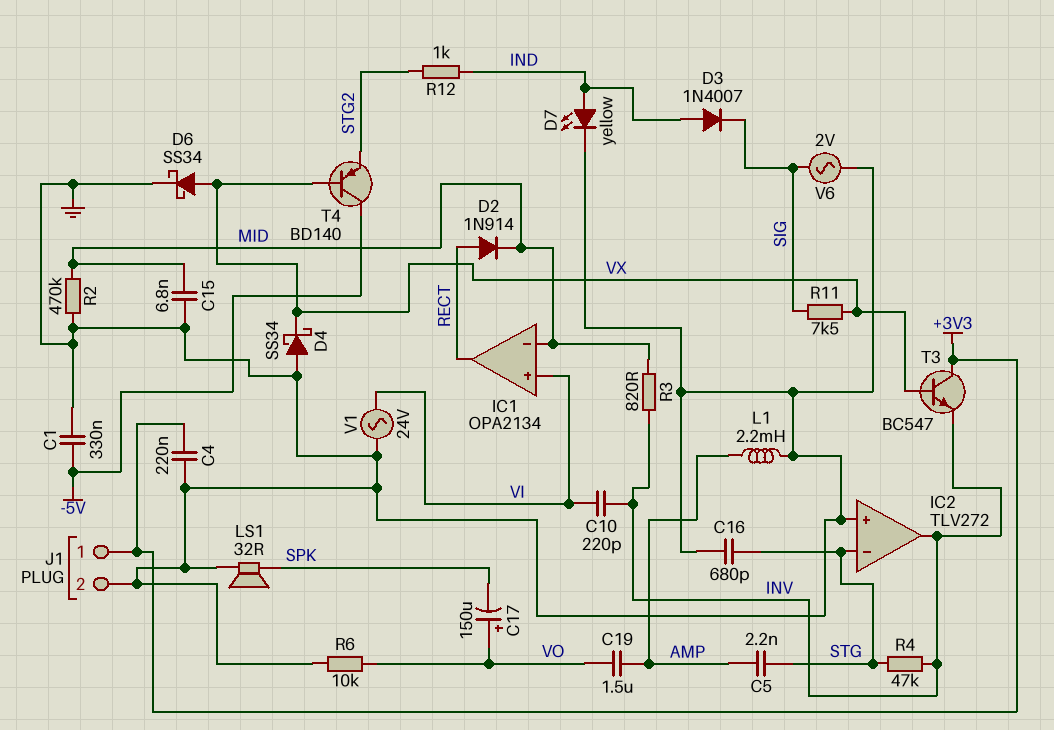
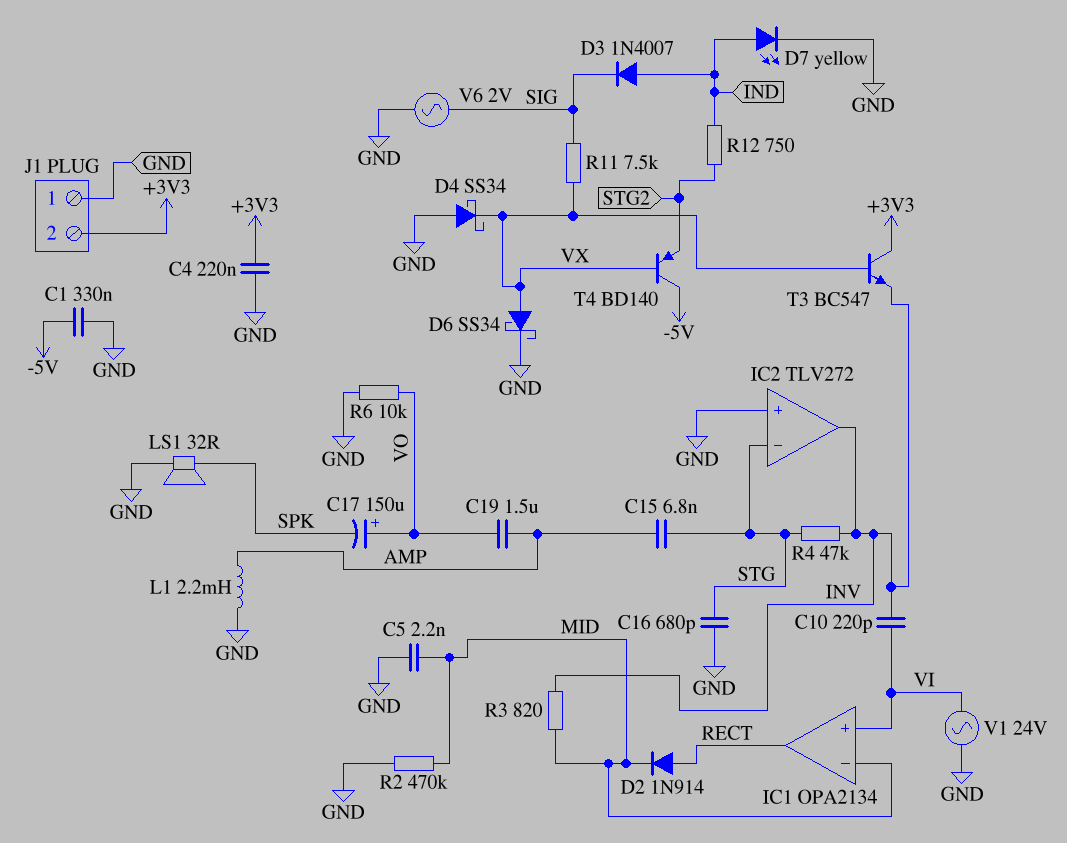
C5: 2.2nF (AMP, STG) -> 2.2nF (GND, MID)
C15: 6.8nF (GND, MID) -> 6.8nF (AMP, STG)
J1 pin 1: +3V3 -> GND
J1 pin 2: GND -> +3V3
R12: 1k (IND, STG2) -> 750 (IND, STG2)

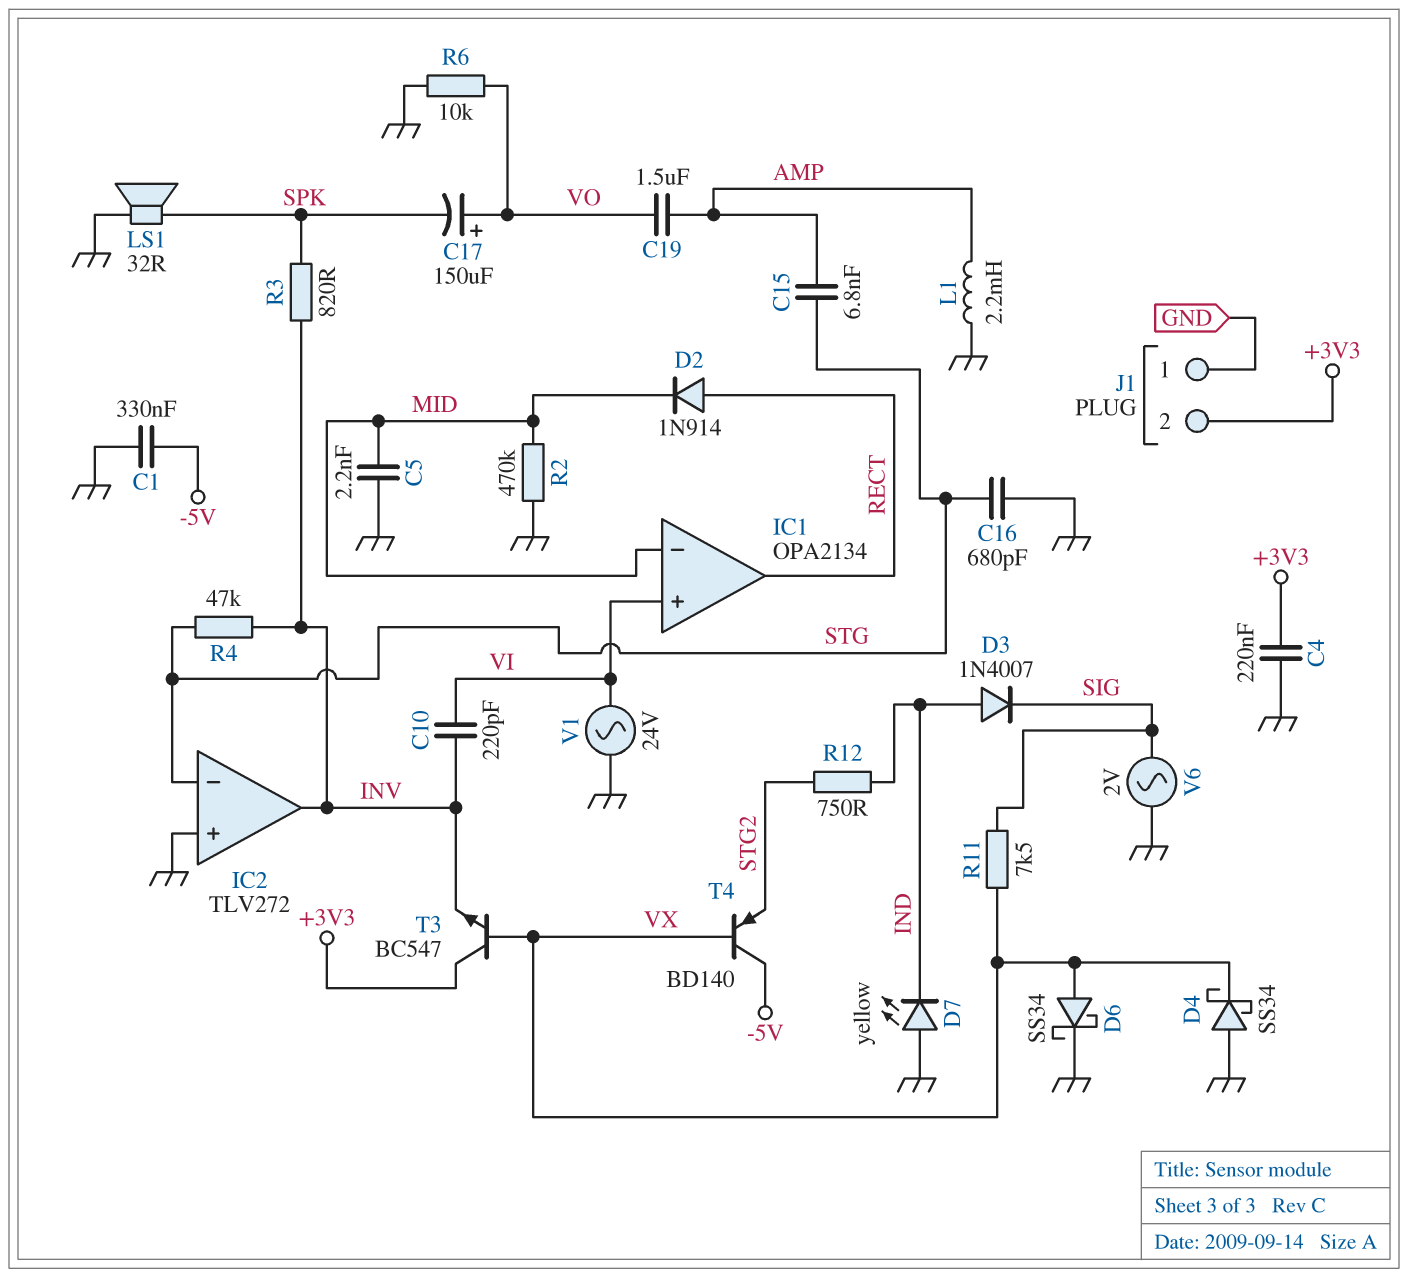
D7: LED yellow (A IND, K GND) -> LED yellow (A GND, K IND)
R3: 820 (INV, MID) -> 820 (INV, SPK)

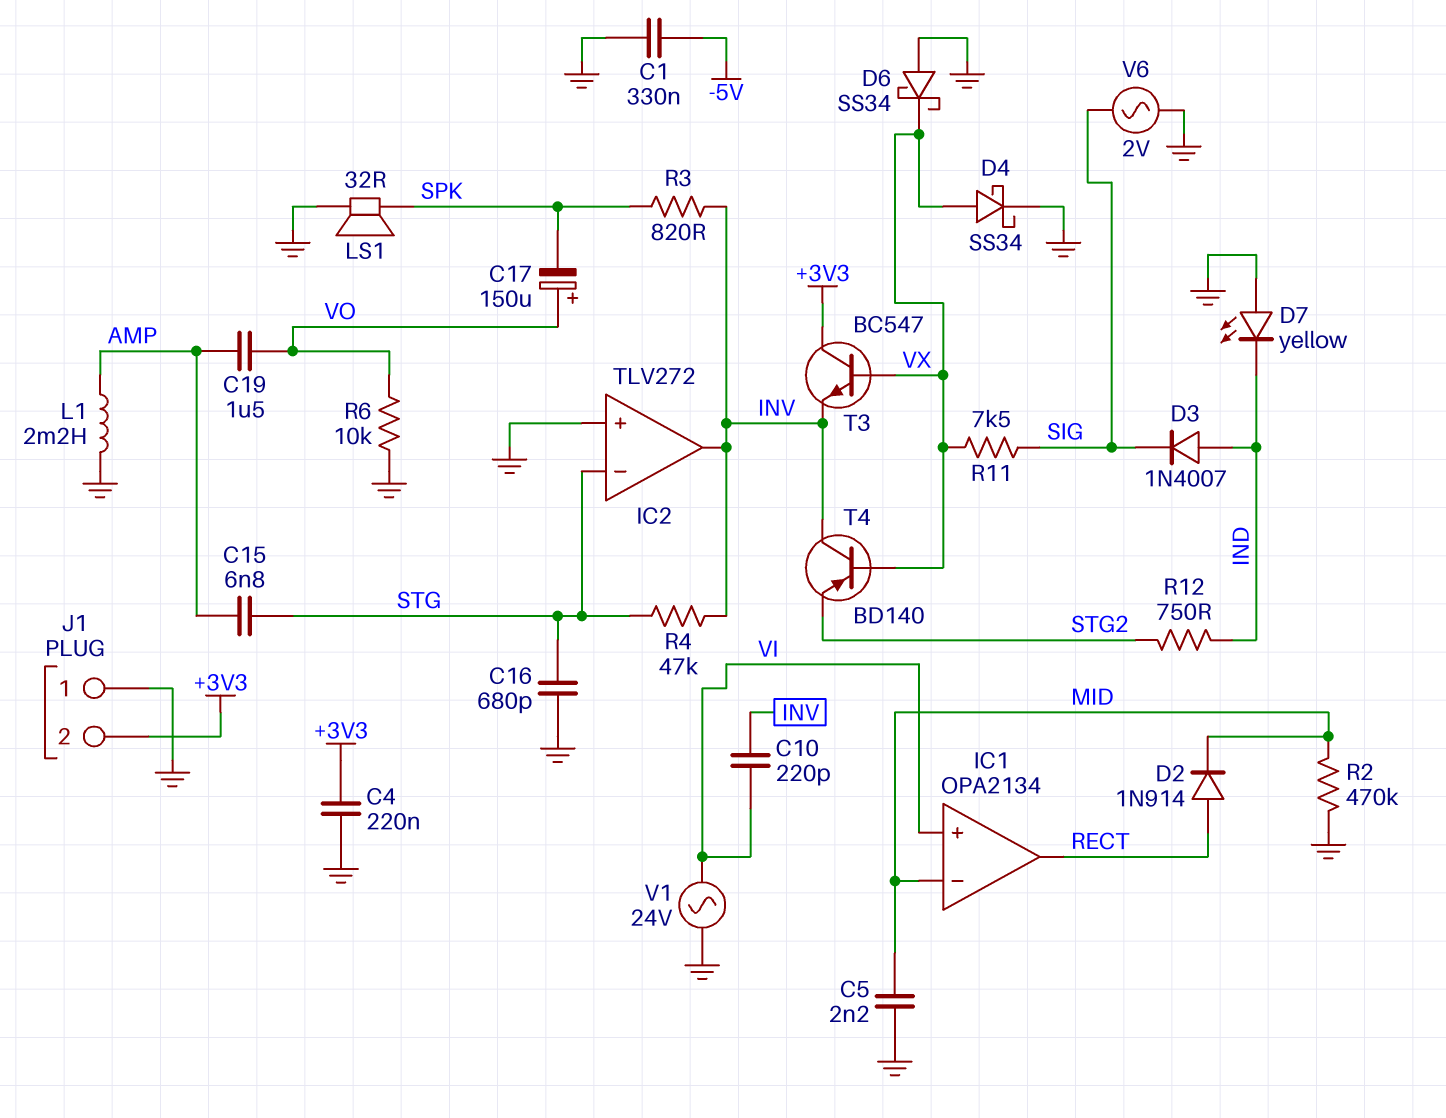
D4: schottky SS34 (A GND, K VX) -> schottky SS34 (A VX, K GND)
D6: schottky SS34 (A VX, K GND) -> schottky SS34 (A GND, K VX)
T4: PNP BD140 (B VX, C -5V, E STG2) -> PNP BD140 (B VX, C INV, E STG2)

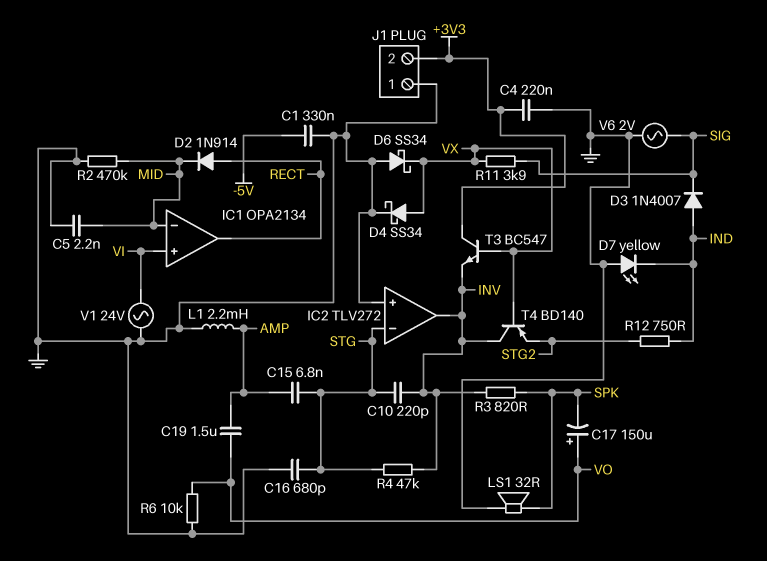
C10: 220pF (INV, VI) -> 220pF (INV, STG)
R11: 7.5k (SIG, VX) -> 3.9k (SIG, VX)

